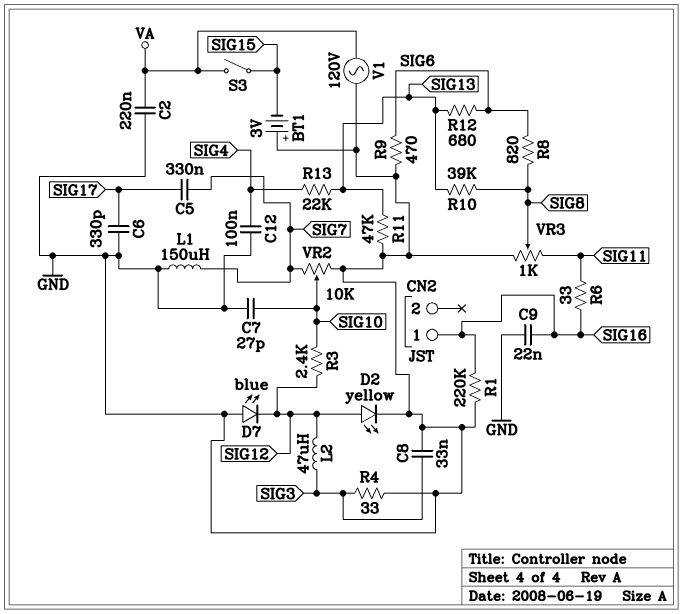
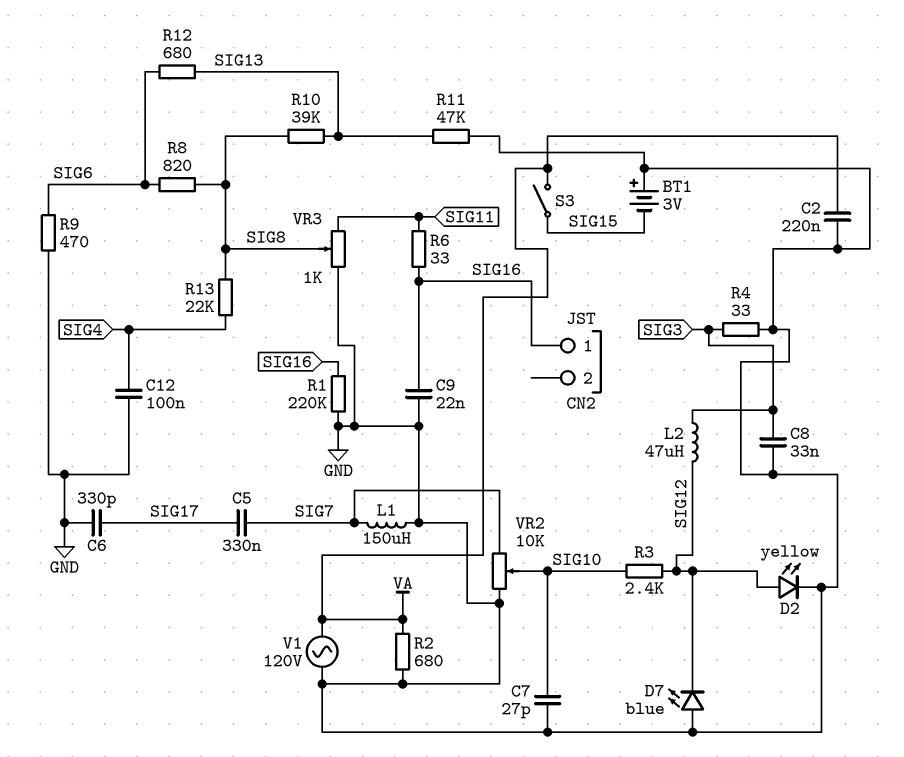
R2: none -> 680 (GND, VA)
R13: 22k (SIG4, SIG13) -> 22k (SIG4, SIG8)

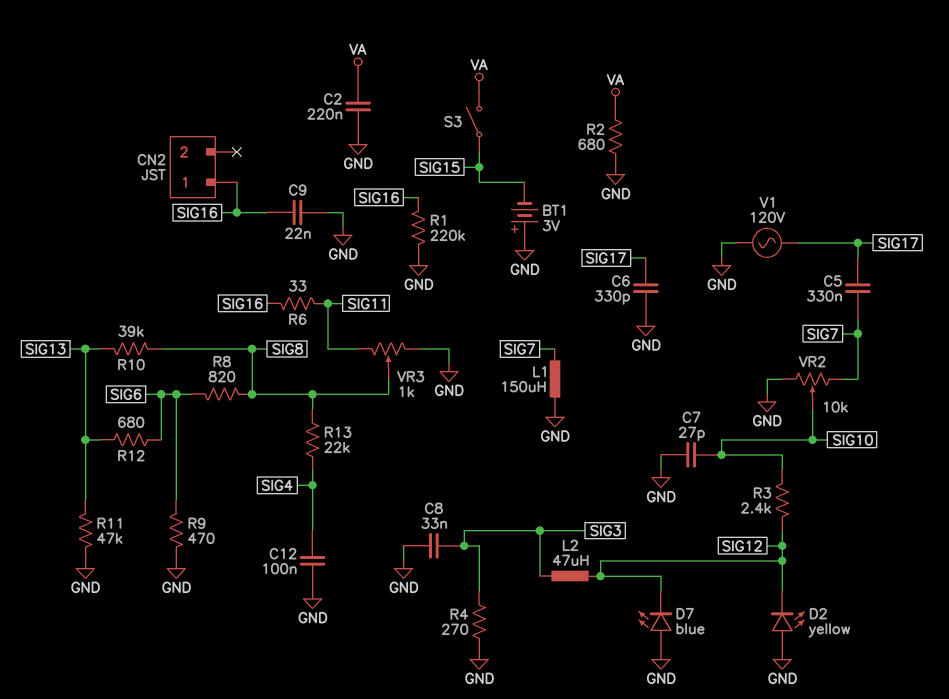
D2: LED yellow (A SIG12, K GND) -> LED yellow (A GND, K SIG12)
R4: 33 (GND, SIG3) -> 270 (GND, SIG3)
V1: AC 120V (GND, VA) -> AC 120V (GND, SIG17)

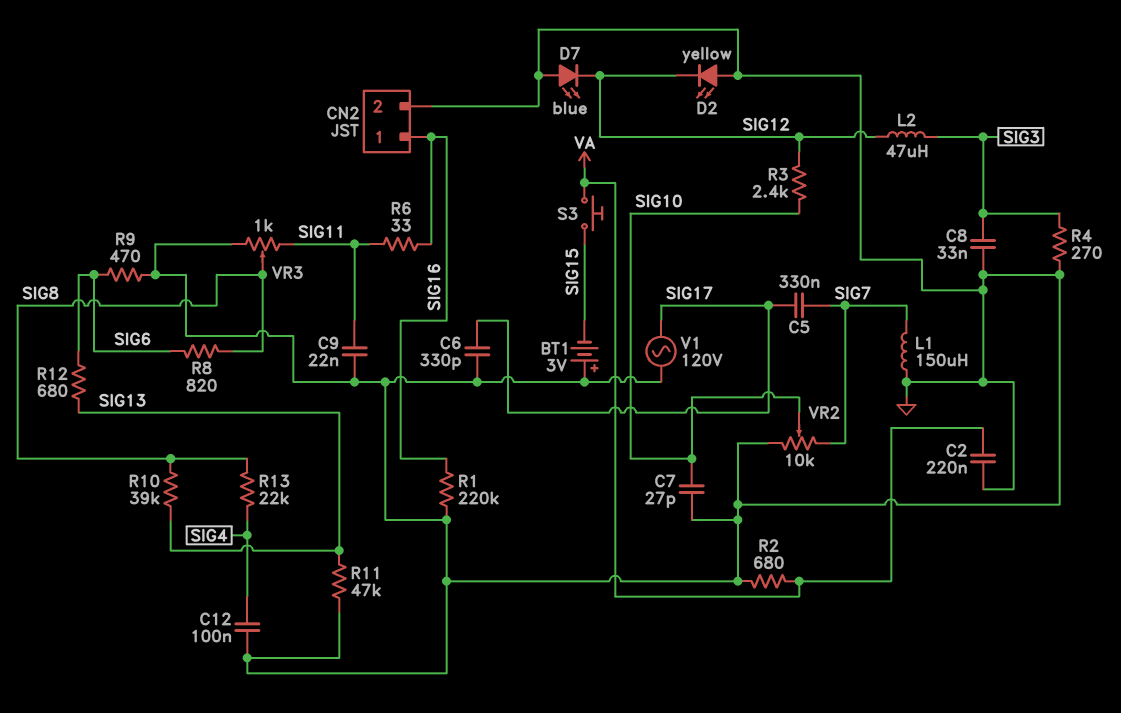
C9: 22nF (GND, SIG16) -> 22nF (GND, SIG11)
CN2 pin 2: none -> GND
S3: switch (SIG15, VA) -> button (SIG15, VA)

